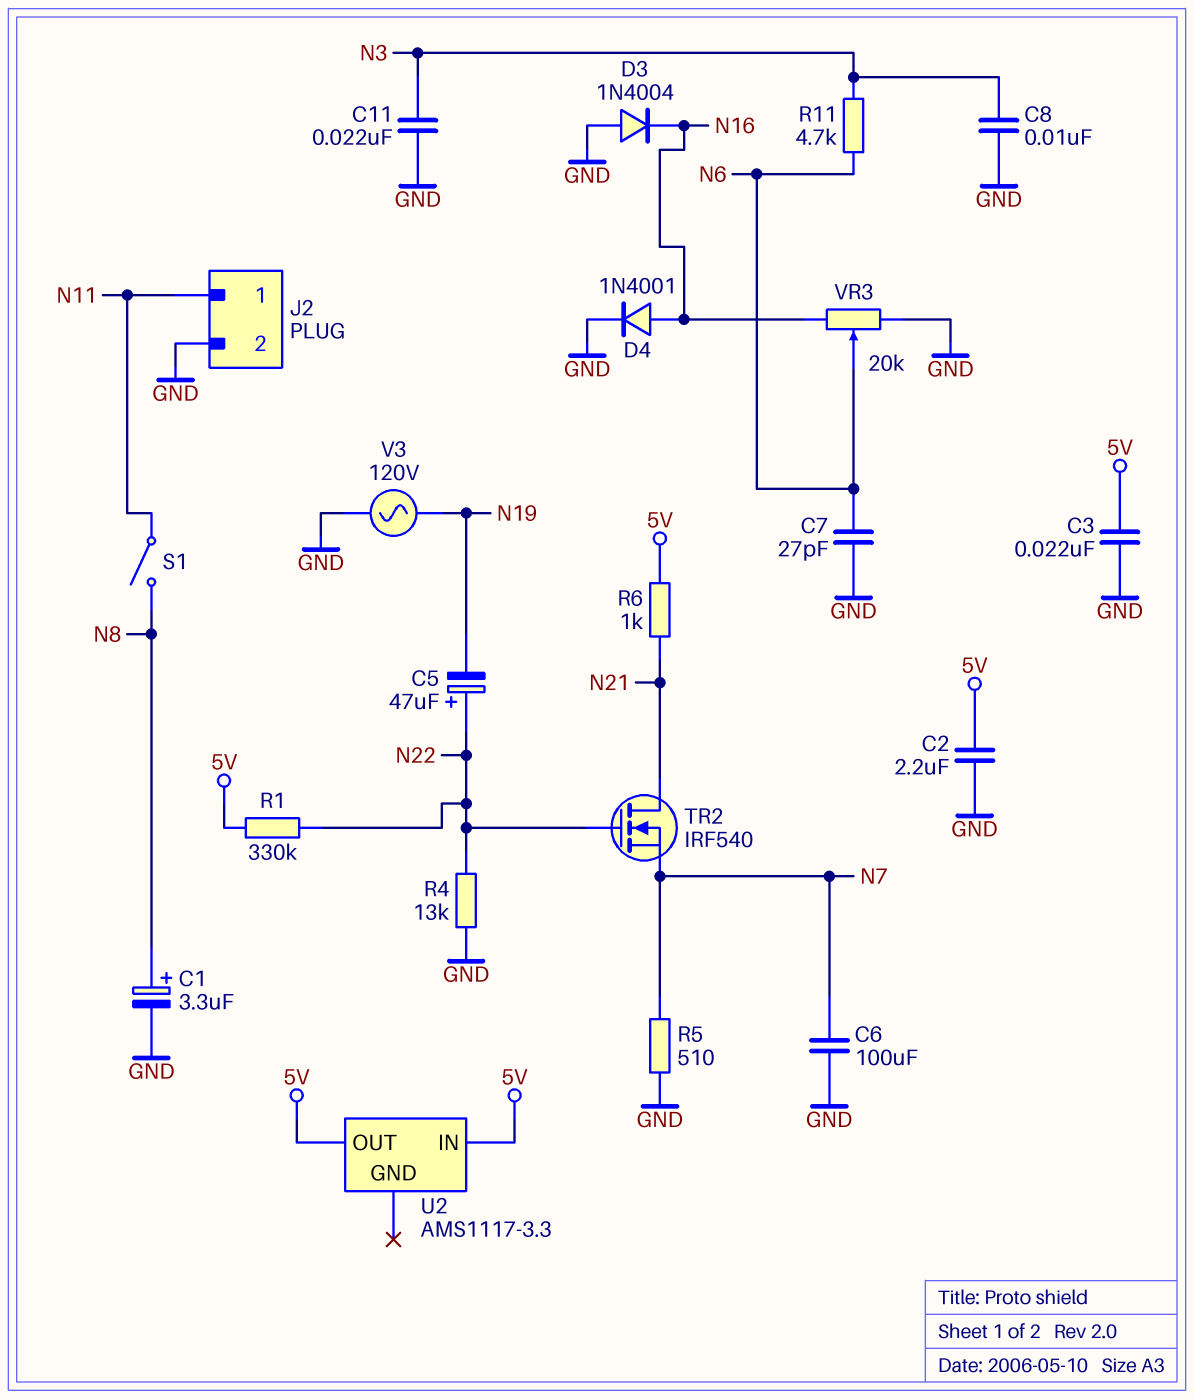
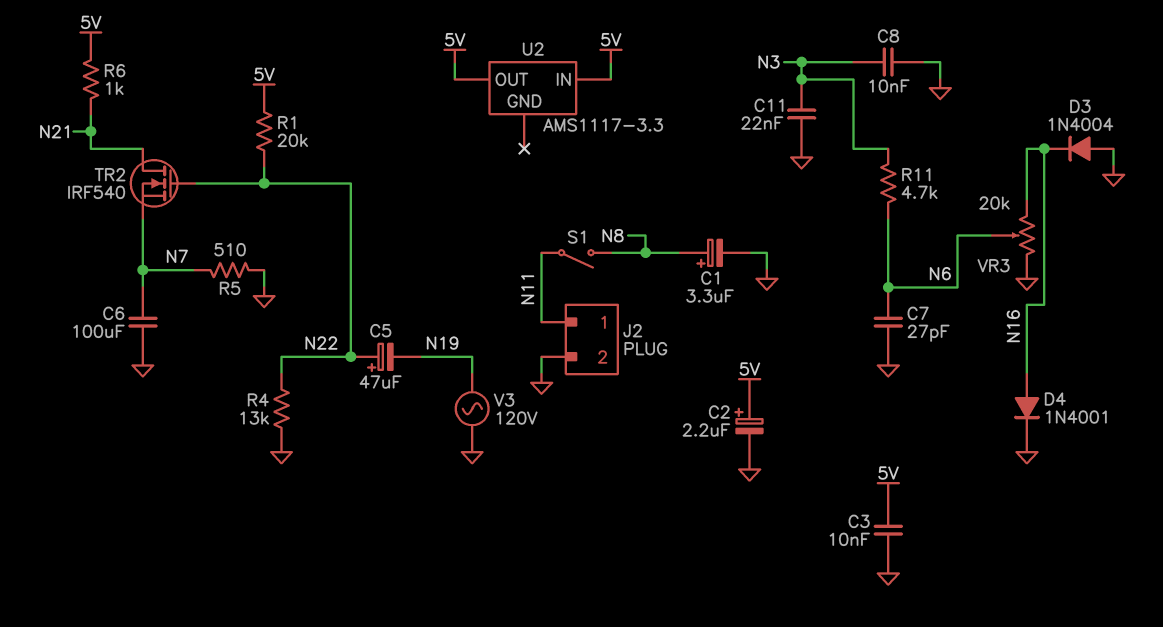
C2: 2.2uF (5V, GND) -> 2.2uF (plus 5V, minus GND)
C3: 22nF (5V, GND) -> 10nF (5V, GND)
R1: 330k (5V, N22) -> 20k (5V, N22)

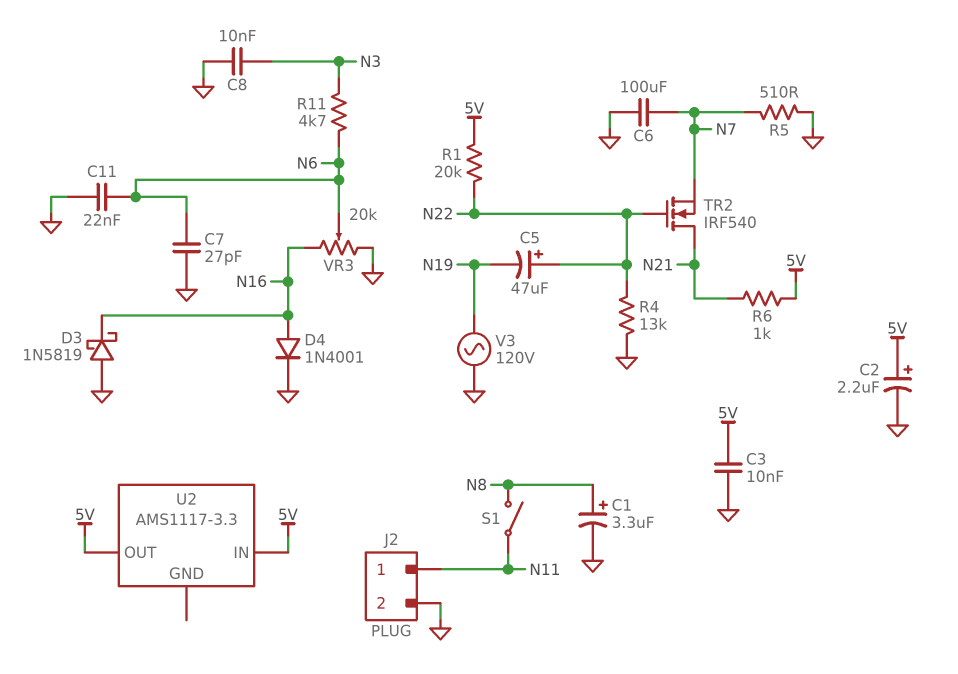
C11: 22nF (GND, N3) -> 22nF (GND, N6)
D3: diode 1N4004 (A GND, K N16) -> schottky 1N5819 (A GND, K N16)

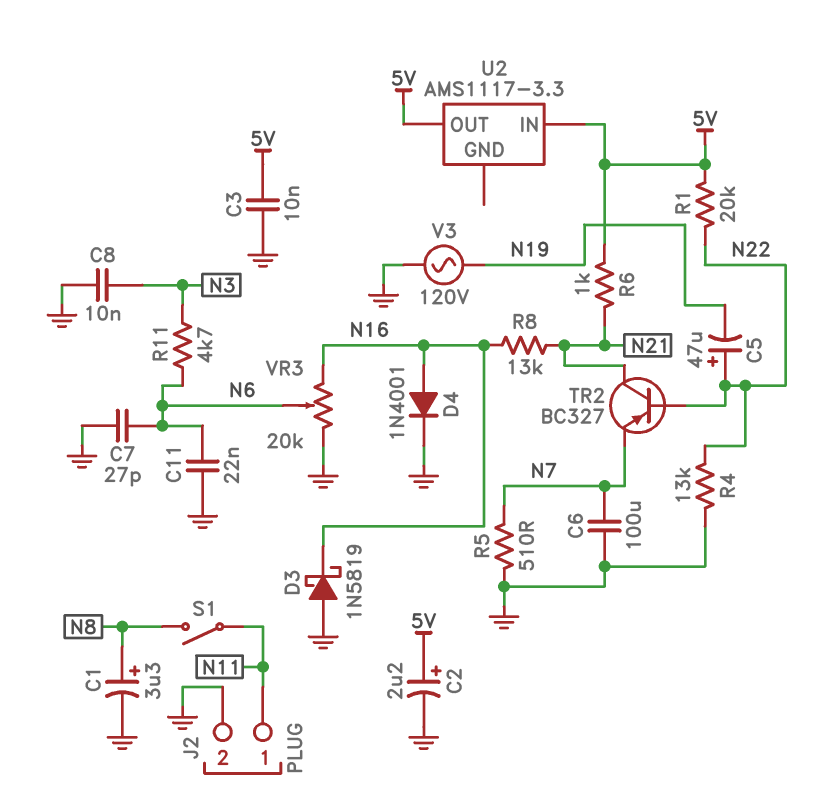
R8: none -> 13k (N16, N21)
TR2: NMOS IRF540 (G N22, D N21, S N7) -> PNP BC327 (B N22, C N21, E N7)

